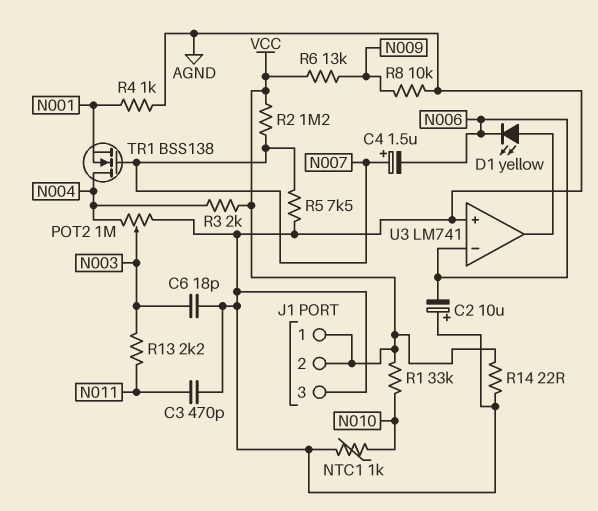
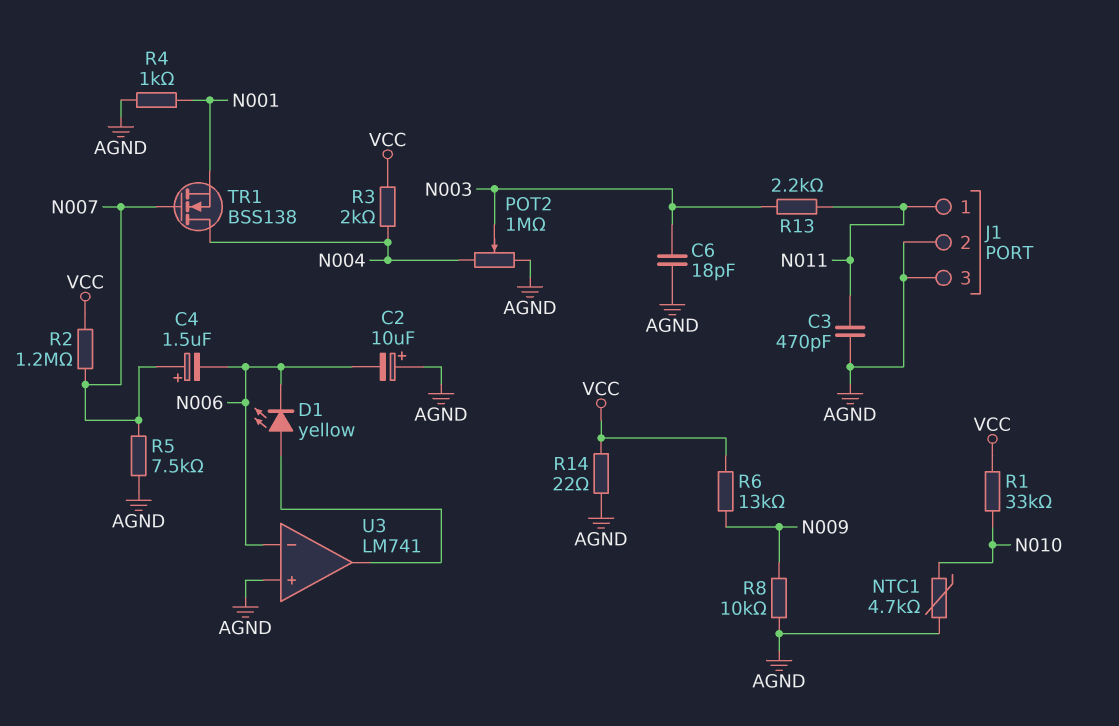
J1 pin 1: VCC -> N011
J1 pin 2: VCC -> AGND
NTC1: 1k (AGND, N010) -> 4.7k (AGND, N010)

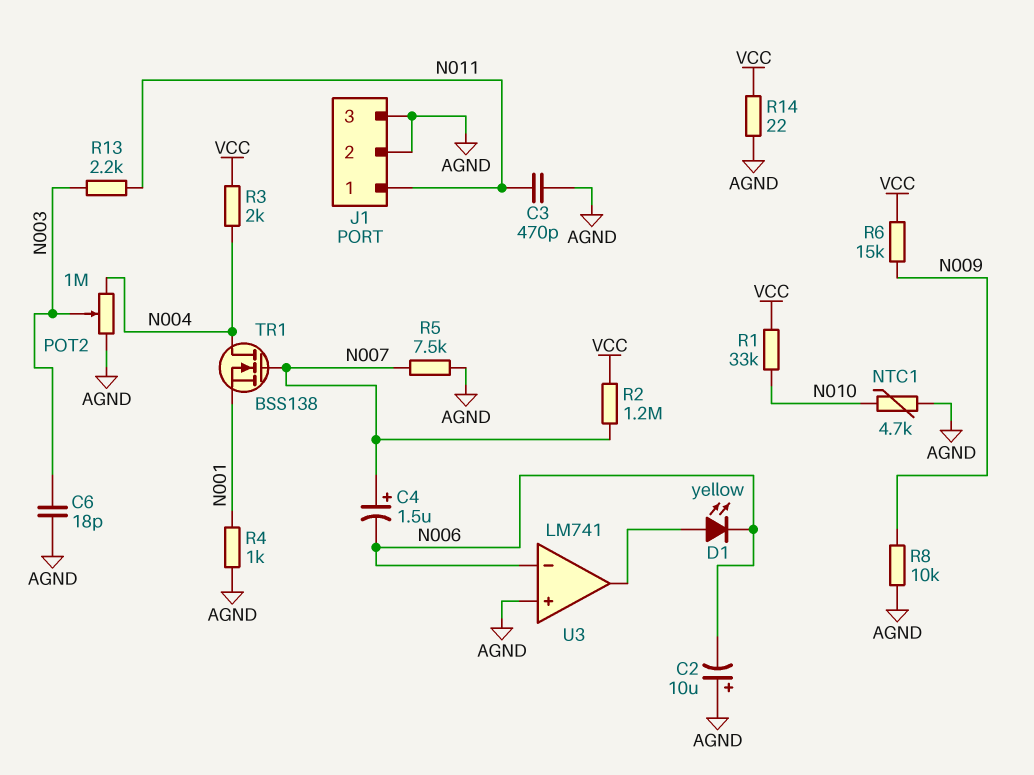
R6: 13k (N009, VCC) -> 15k (N009, VCC)

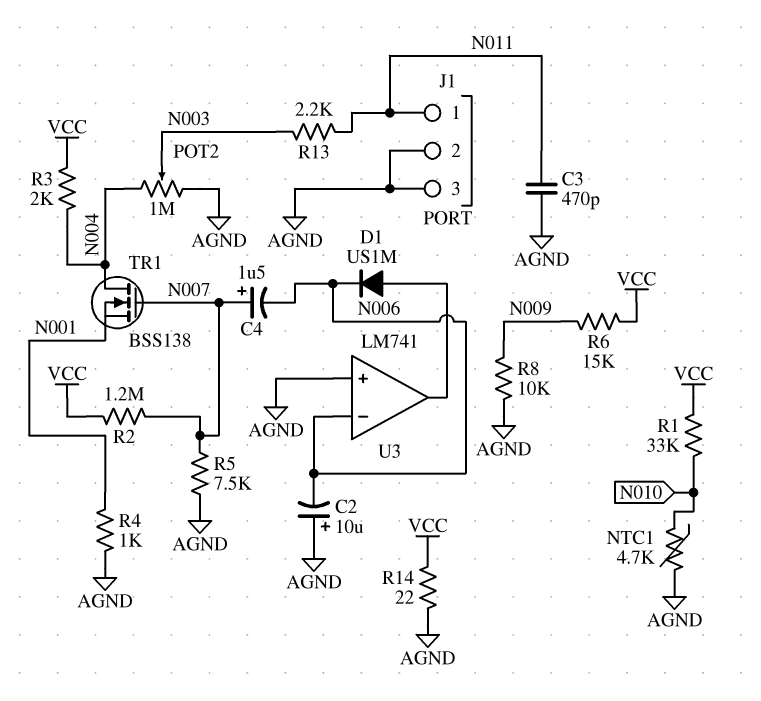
C6: 18pF (AGND, N003) -> none
D1: LED yellow (A U3/out, K N006) -> diode US1M (A U3/out, K N006)

